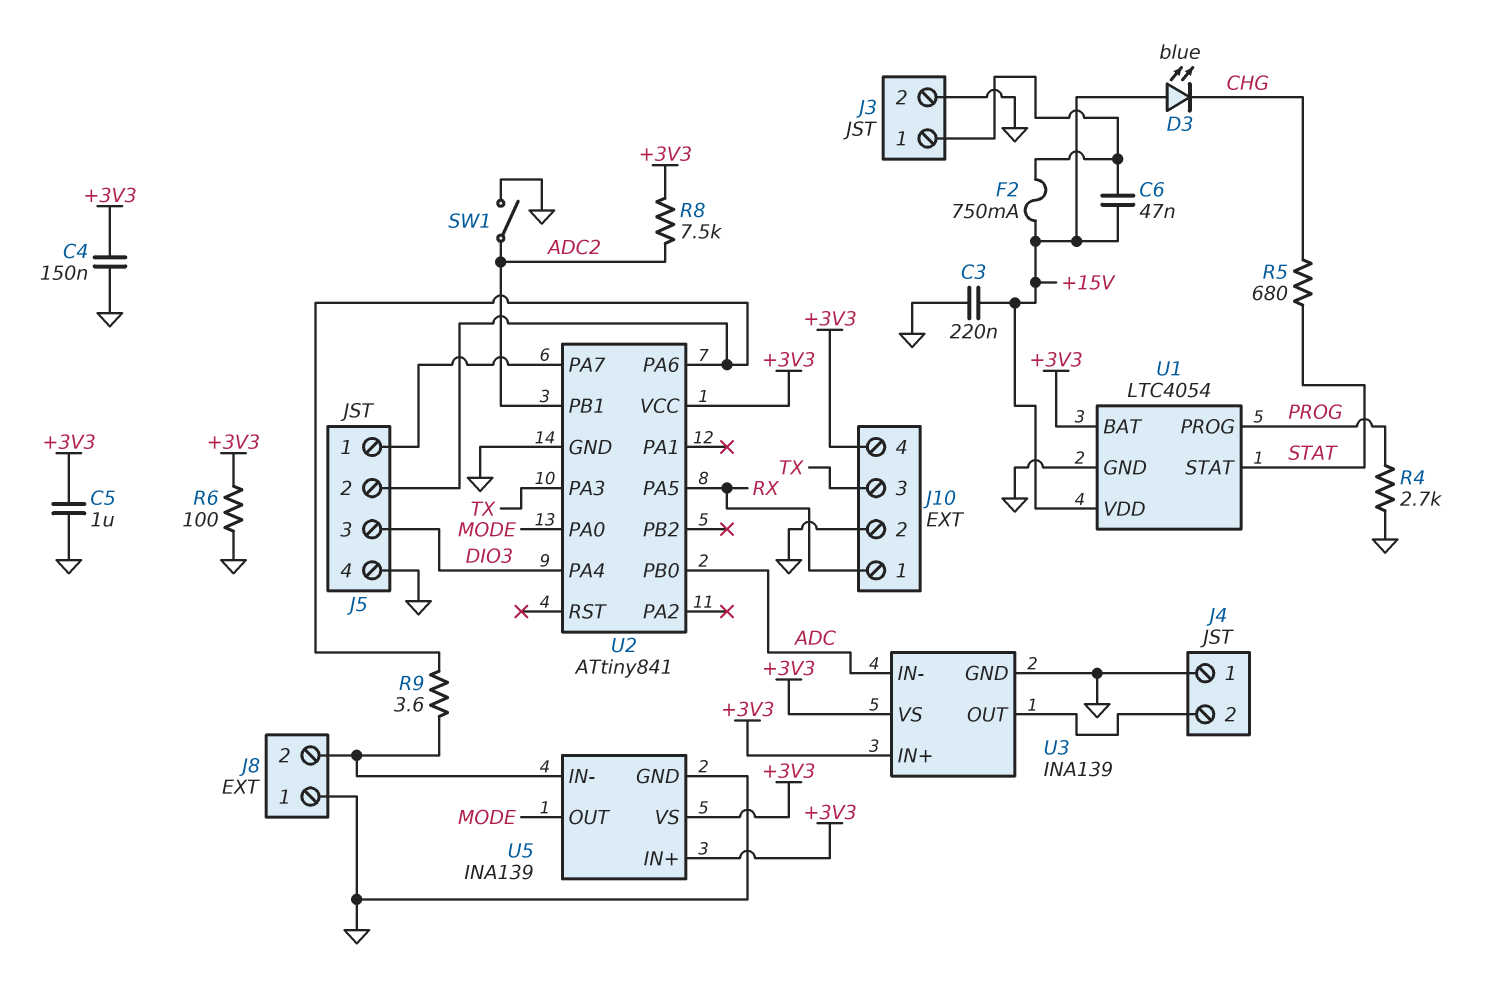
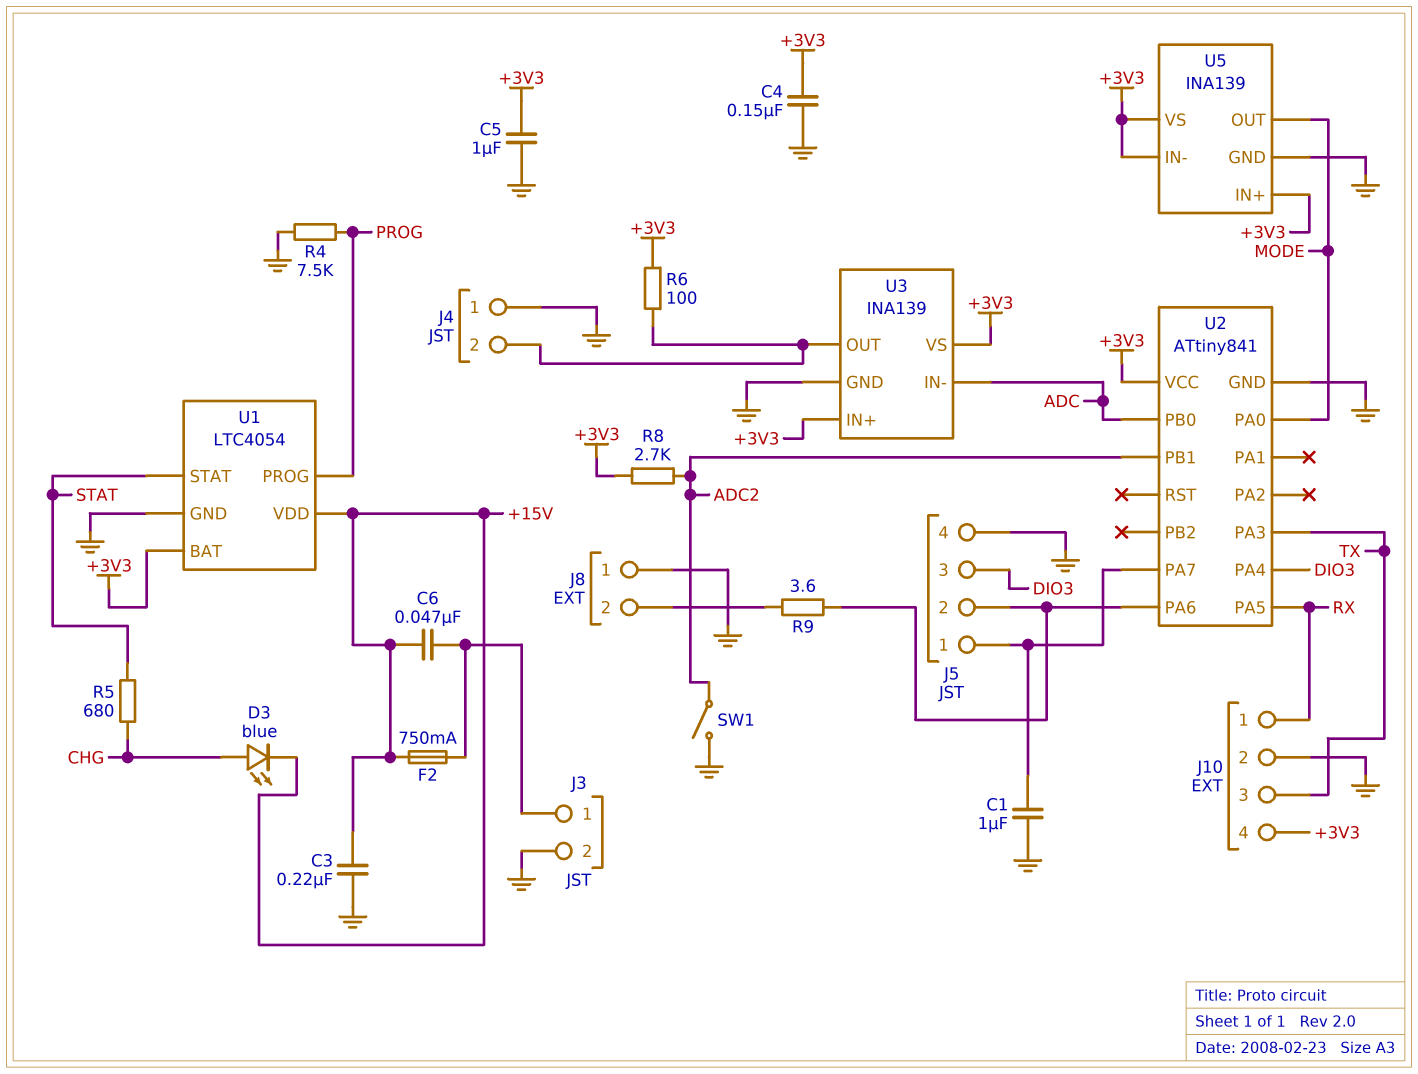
C1: none -> 1uF (GND, J5/1)
D3: LED blue (A +15V, K CHG) -> LED blue (A CHG, K +15V)
R4: 2.7k (GND, PROG) -> 7.5k (GND, PROG)
R6: 100 (+3V3, GND) -> 100 (+3V3, J4/2)
R8: 7.5k (+3V3, ADC2) -> 2.7k (+3V3, ADC2)
U5 pin IN-: J8/2 -> +3V3

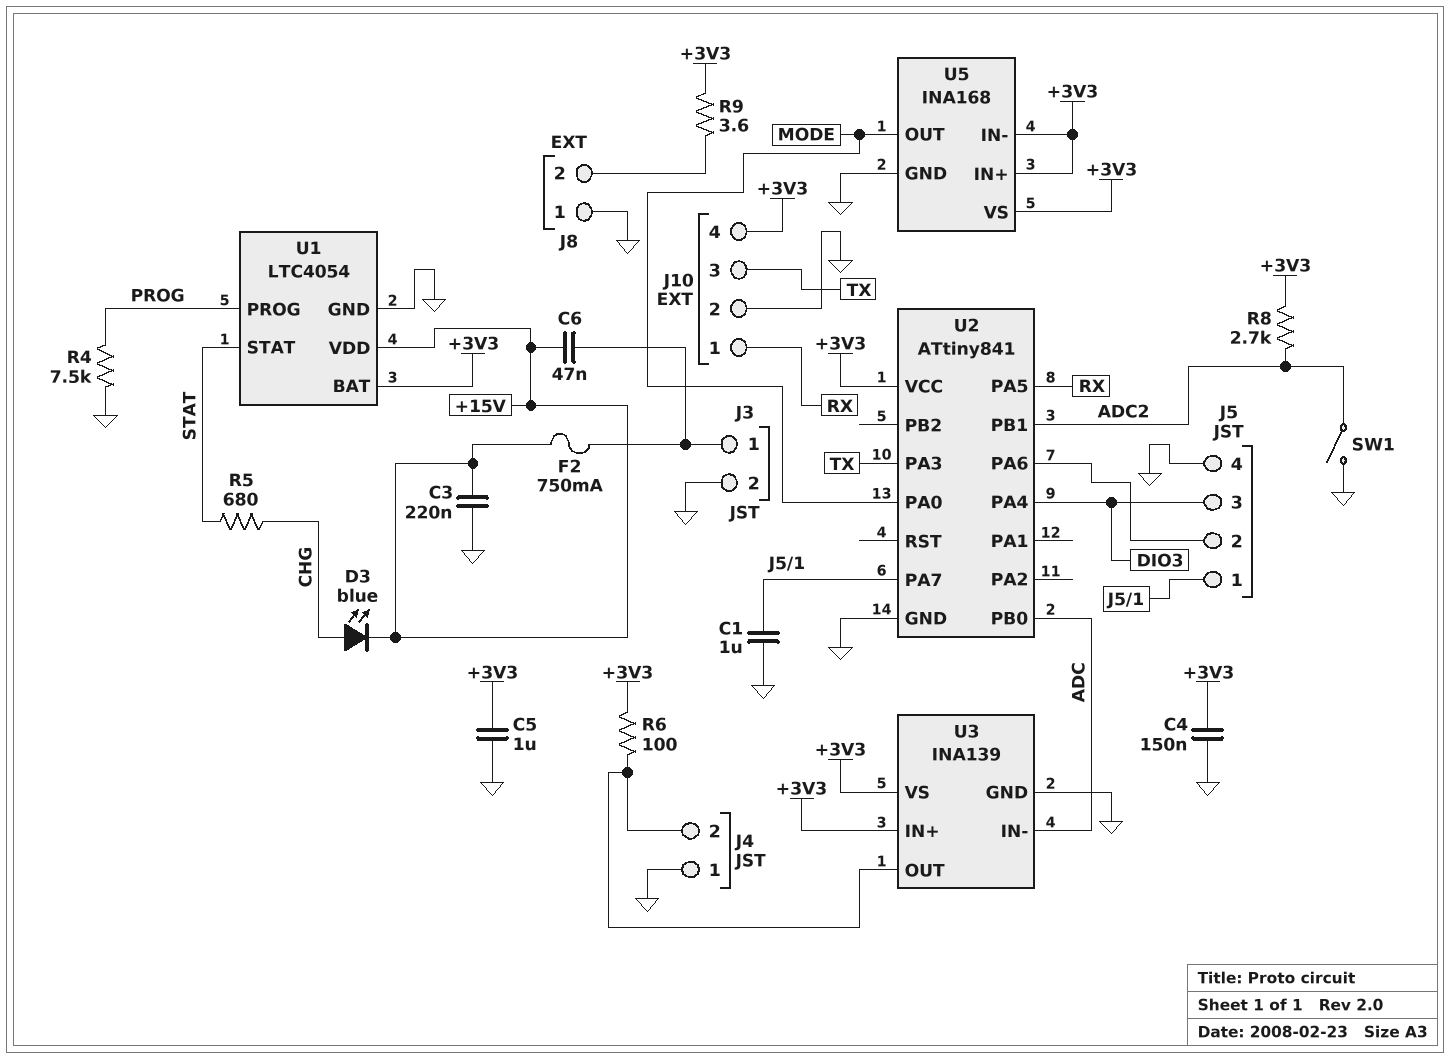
R9: 3.6 (J5/2, J8/2) -> 3.6 (+3V3, J8/2)
U5: INA139 -> INA168

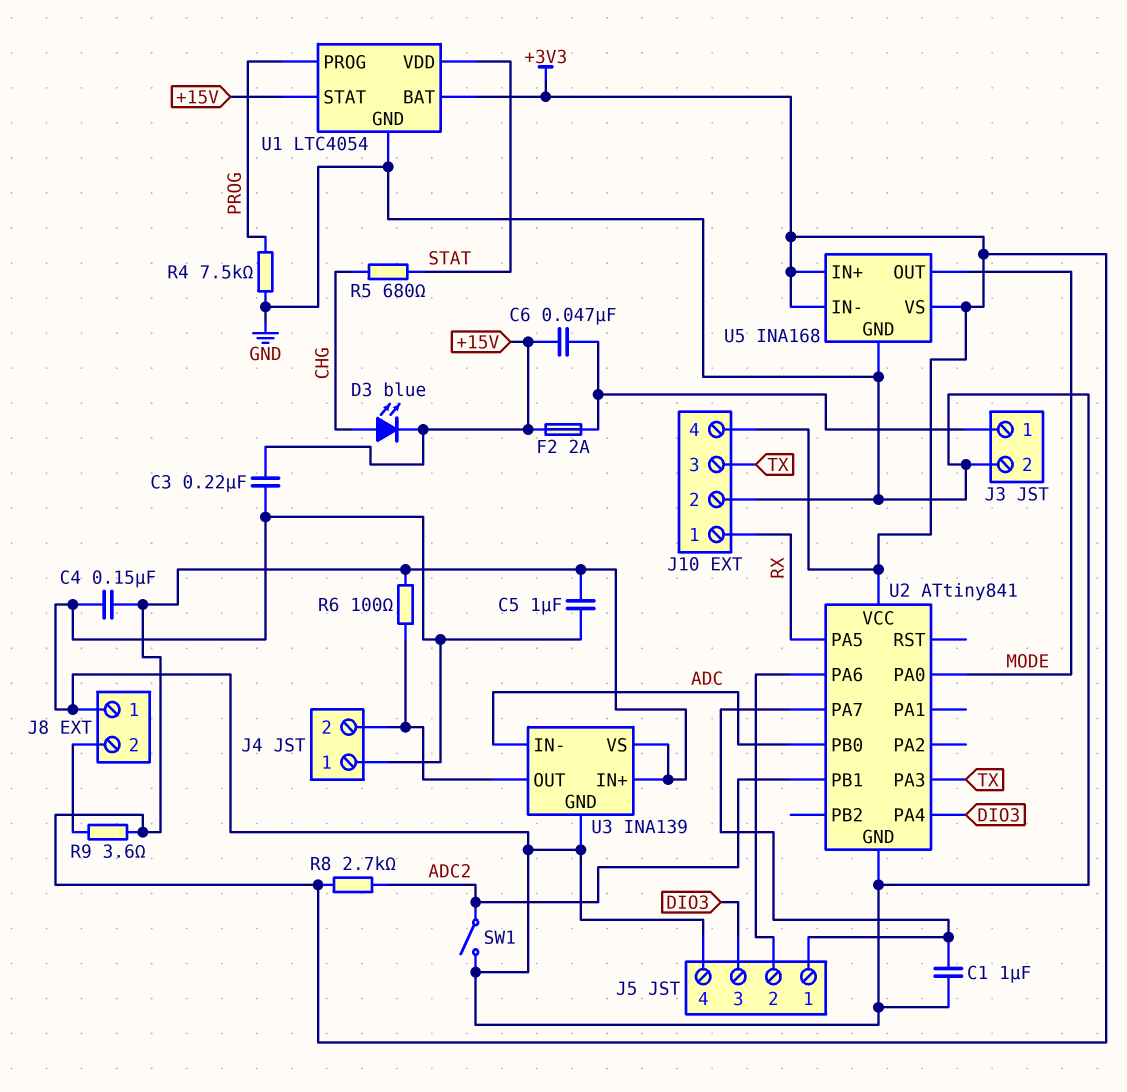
F2: 750mA (+15V, J3/1) -> 2A (+15V, J3/1)
U1 pin STAT: STAT -> +15V
U1 pin VDD: +15V -> STAT

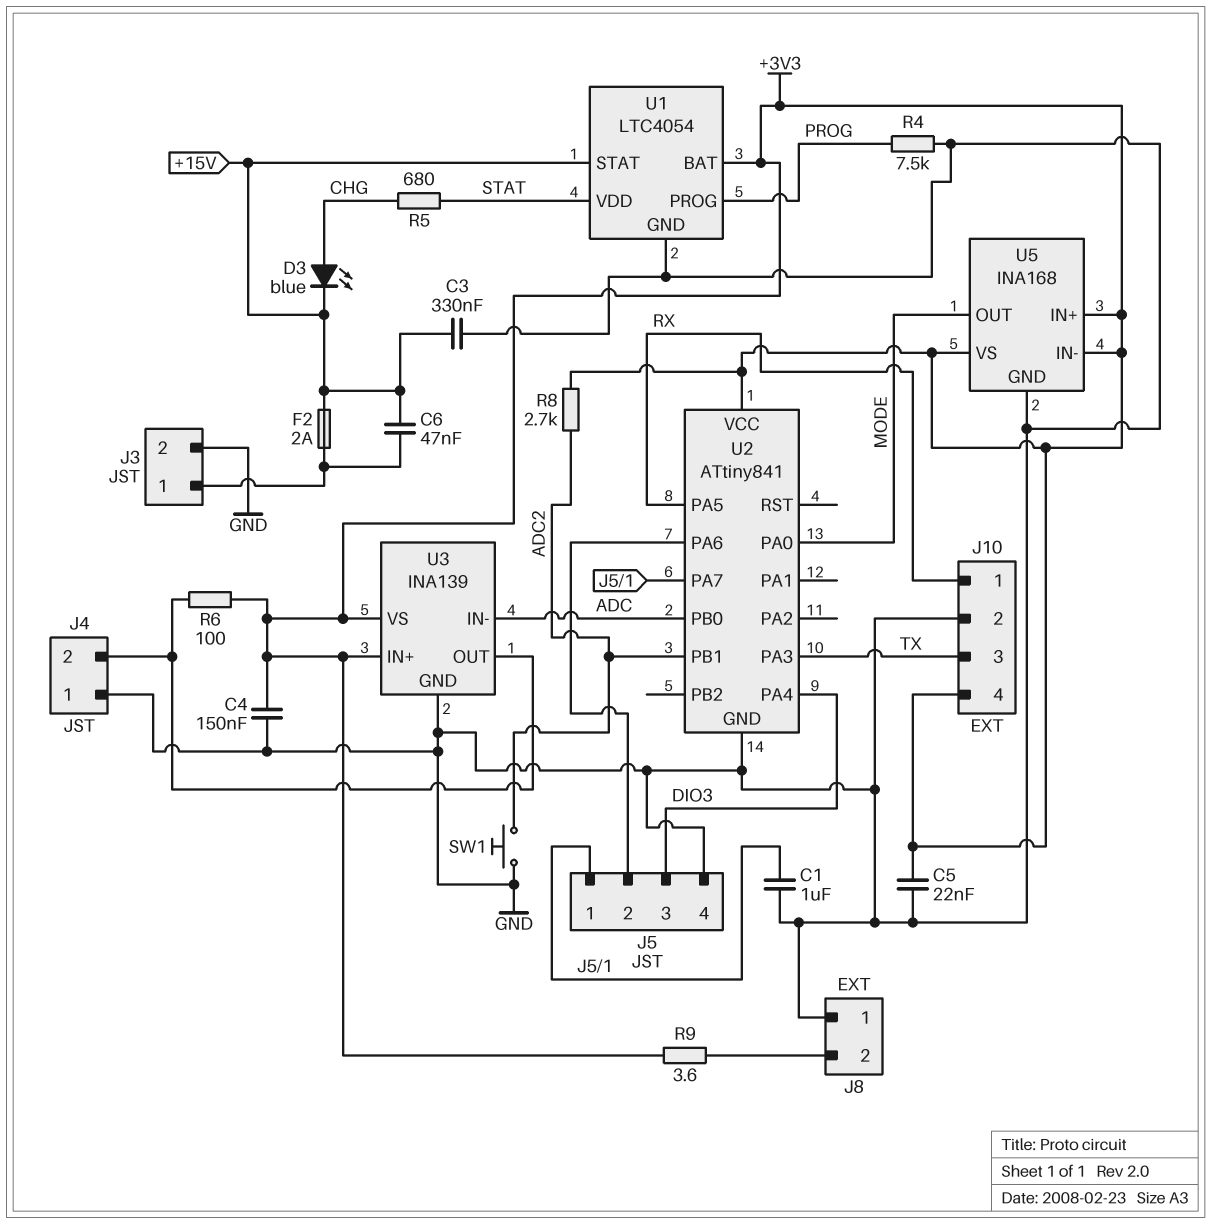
C3: 220nF (+15V, GND) -> 330nF (+15V, GND)
C5: 1uF (+3V3, GND) -> 22nF (+3V3, GND)
SW1: switch (ADC2, GND) -> button (ADC2, GND)

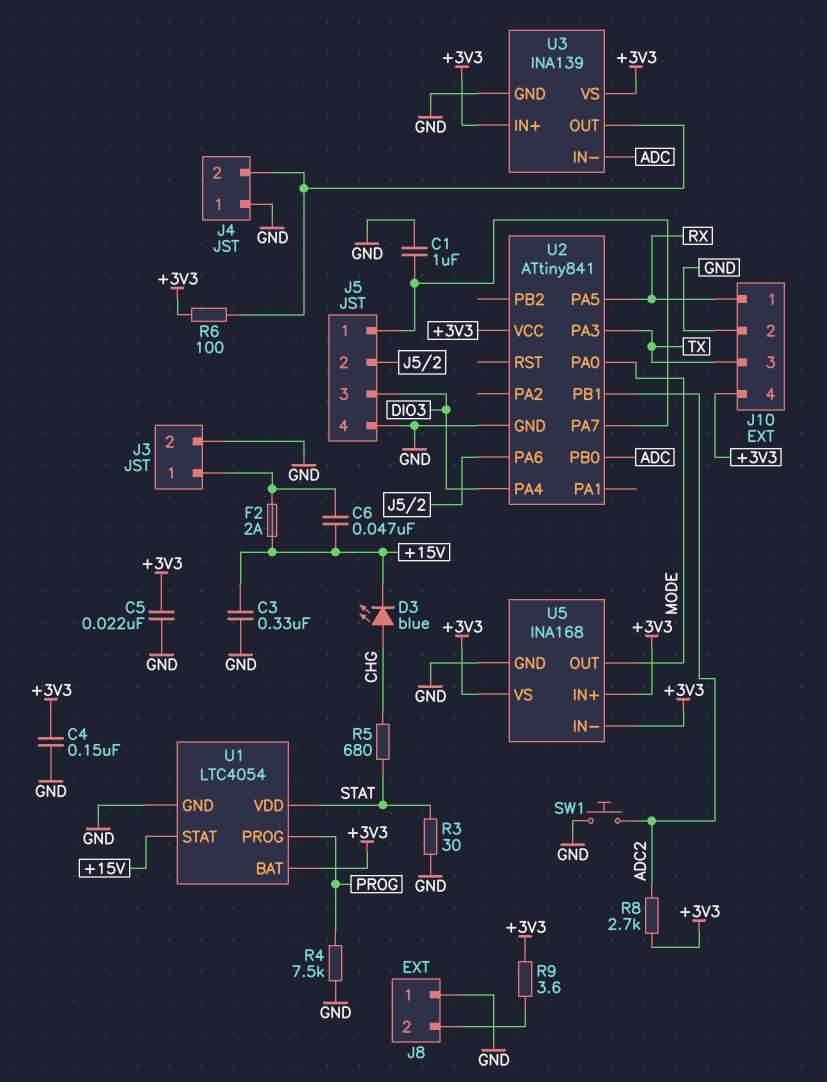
R3: none -> 30 (GND, STAT)

